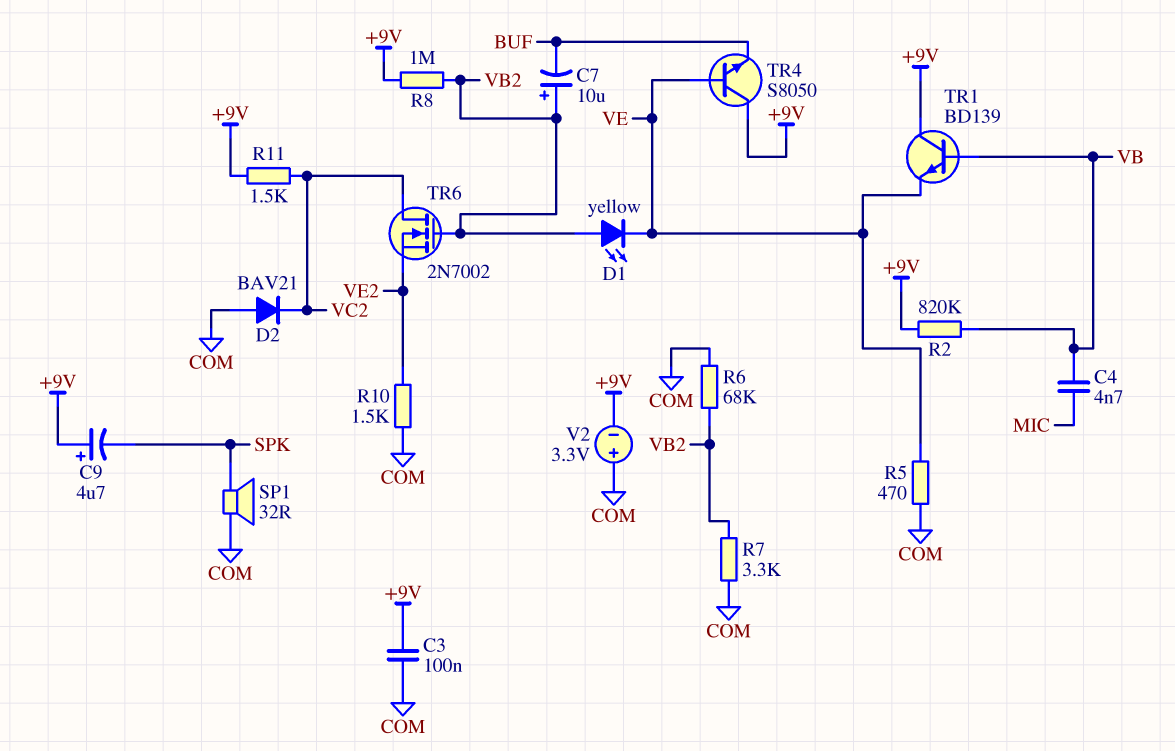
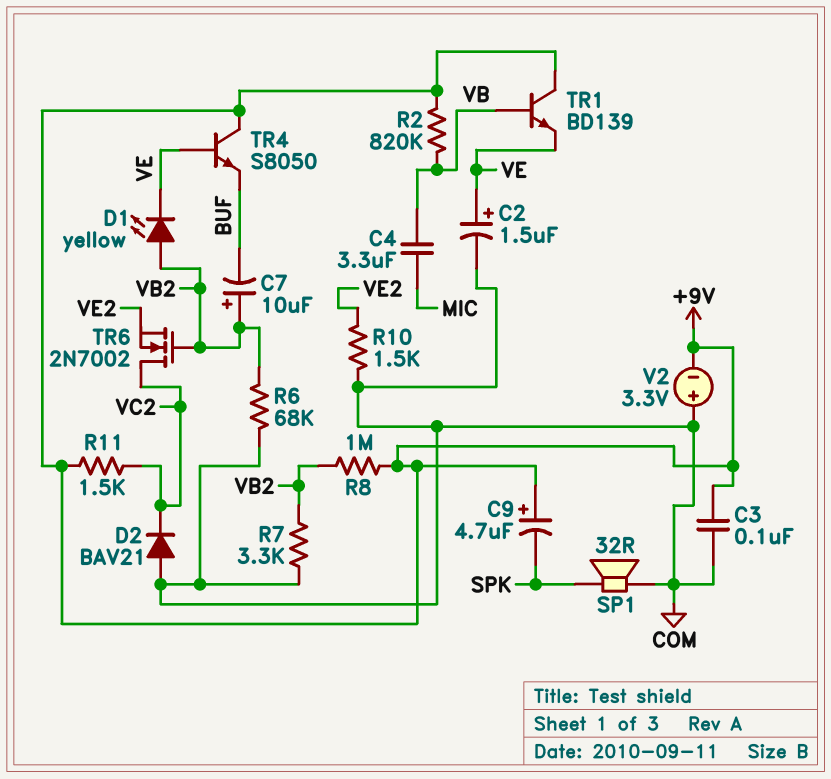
C2: none -> 1.5uF (plus VE, minus COM)
C4: 4.7nF (MIC, VB) -> 3.3uF (MIC, VB)
R5: 470 (COM, VE) -> none

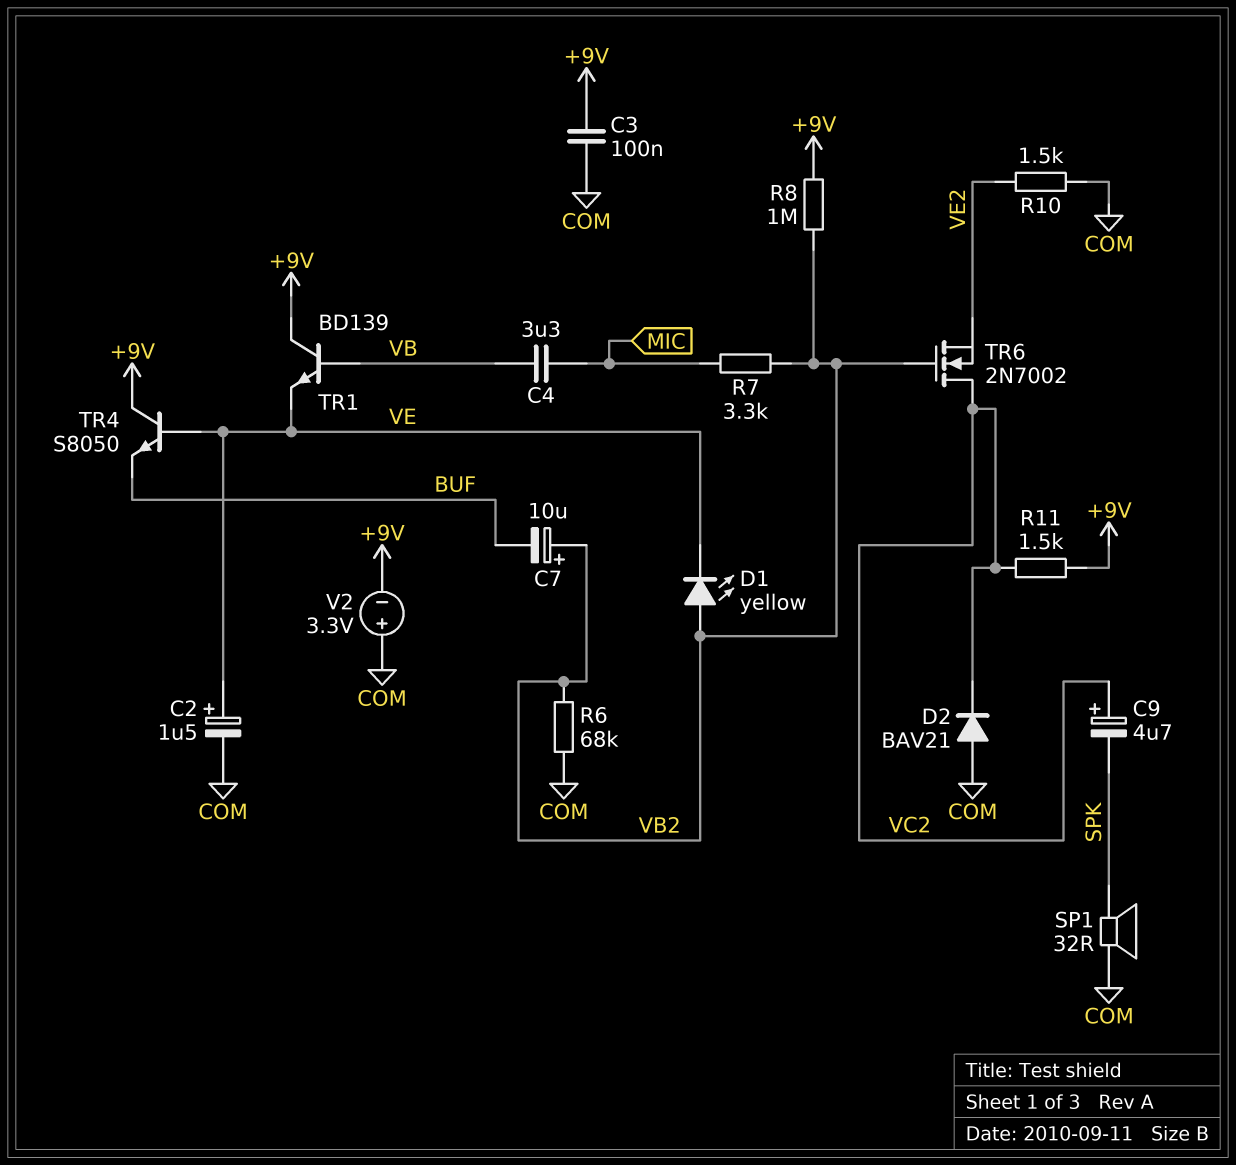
C9: 4.7uF (plus +9V, minus SPK) -> 4.7uF (plus VC2, minus SPK)
R2: 820k (+9V, VB) -> none
R7: 3.3k (COM, VB2) -> 3.3k (MIC, VB2)

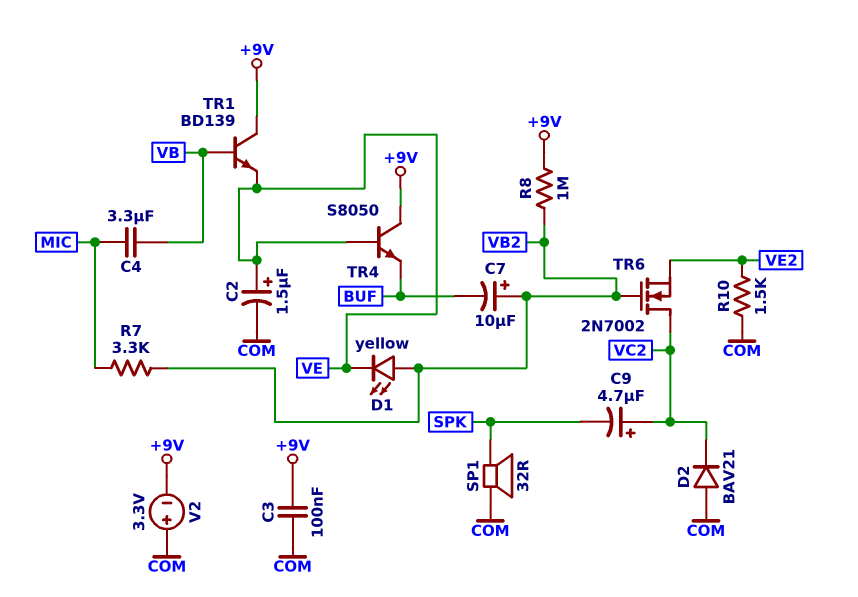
R6: 68k (COM, VB2) -> none
R11: 1.5k (+9V, VC2) -> none

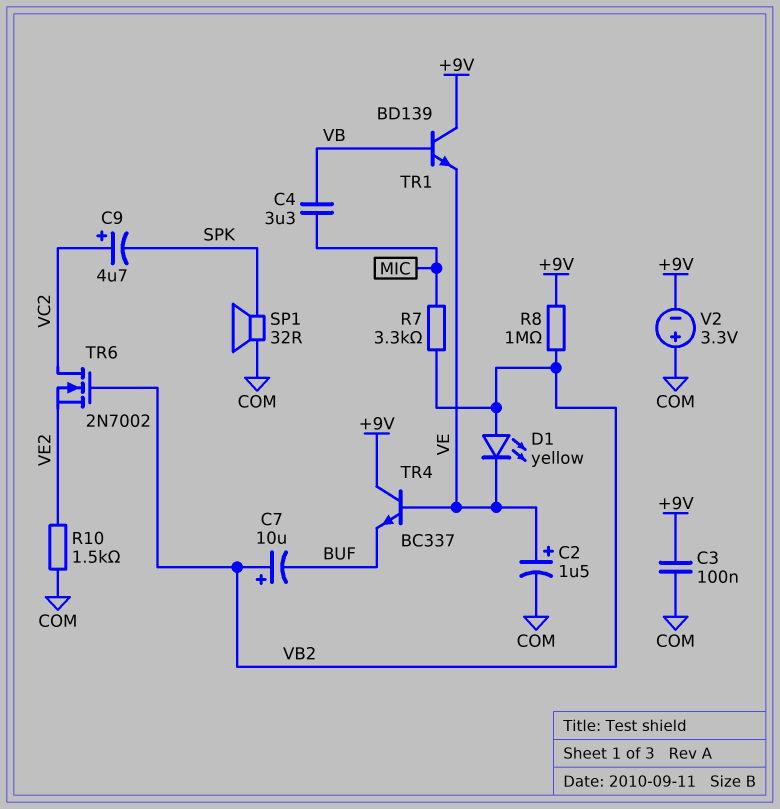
D2: diode BAV21 (A COM, K VC2) -> none
TR4: NPN S8050 (B VE, C +9V, E BUF) -> NPN BC337 (B VE, C +9V, E BUF)

